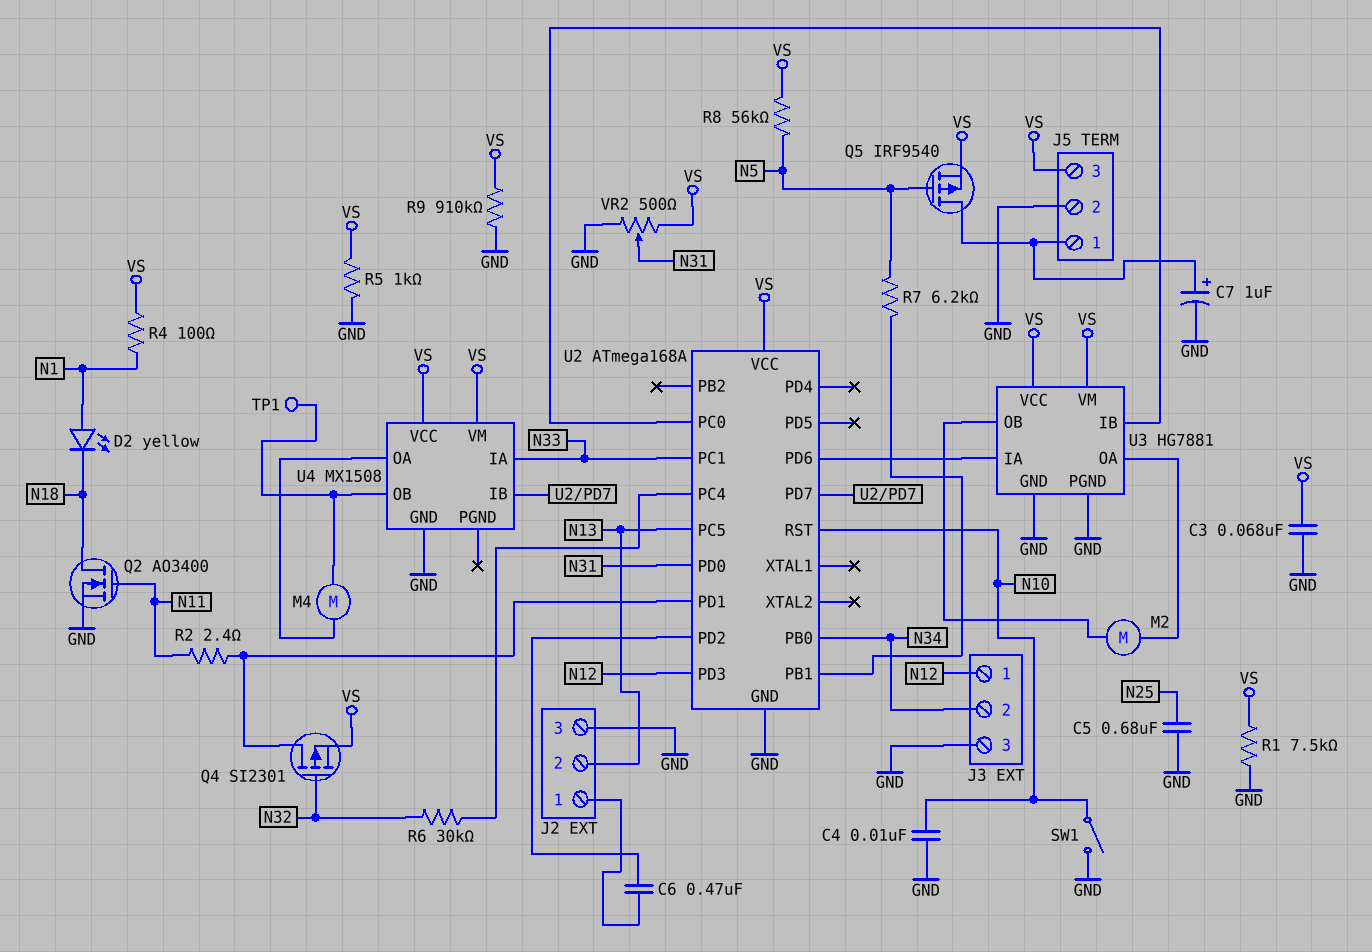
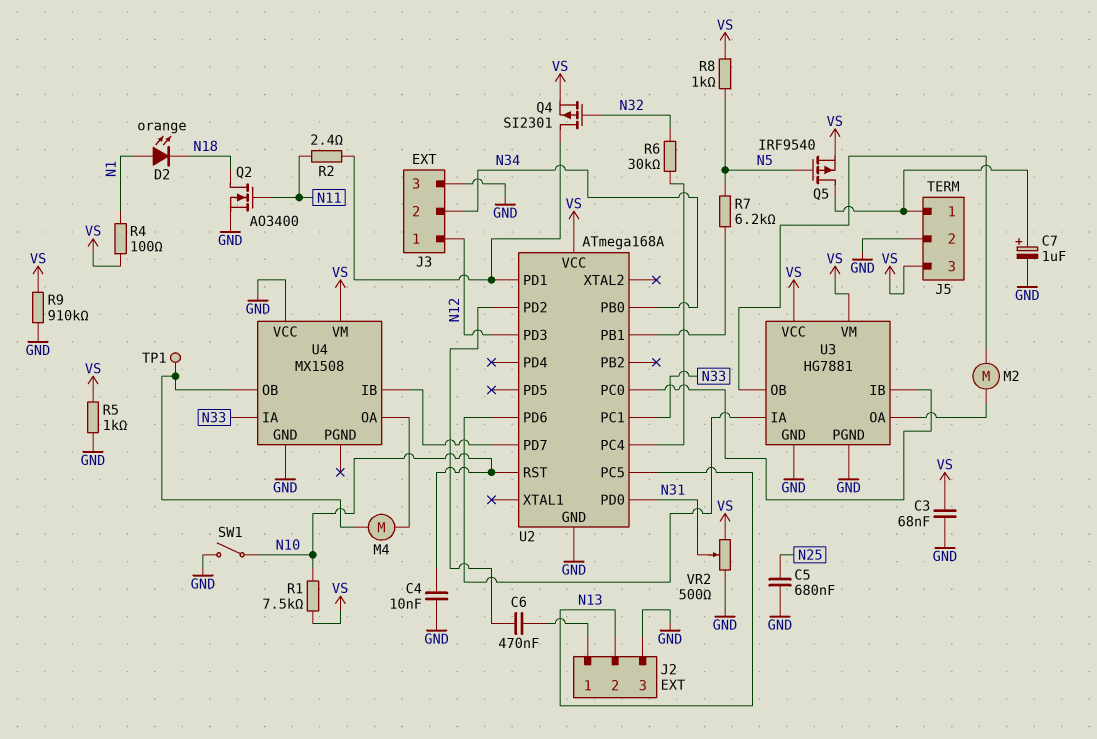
D2: LED yellow (A N1, K N18) -> LED orange (A N1, K N18)
R1: 7.5k (GND, VS) -> 7.5k (N10, VS)
R8: 56k (N5, VS) -> 1k (N5, VS)
U4 pin VCC: VS -> GND

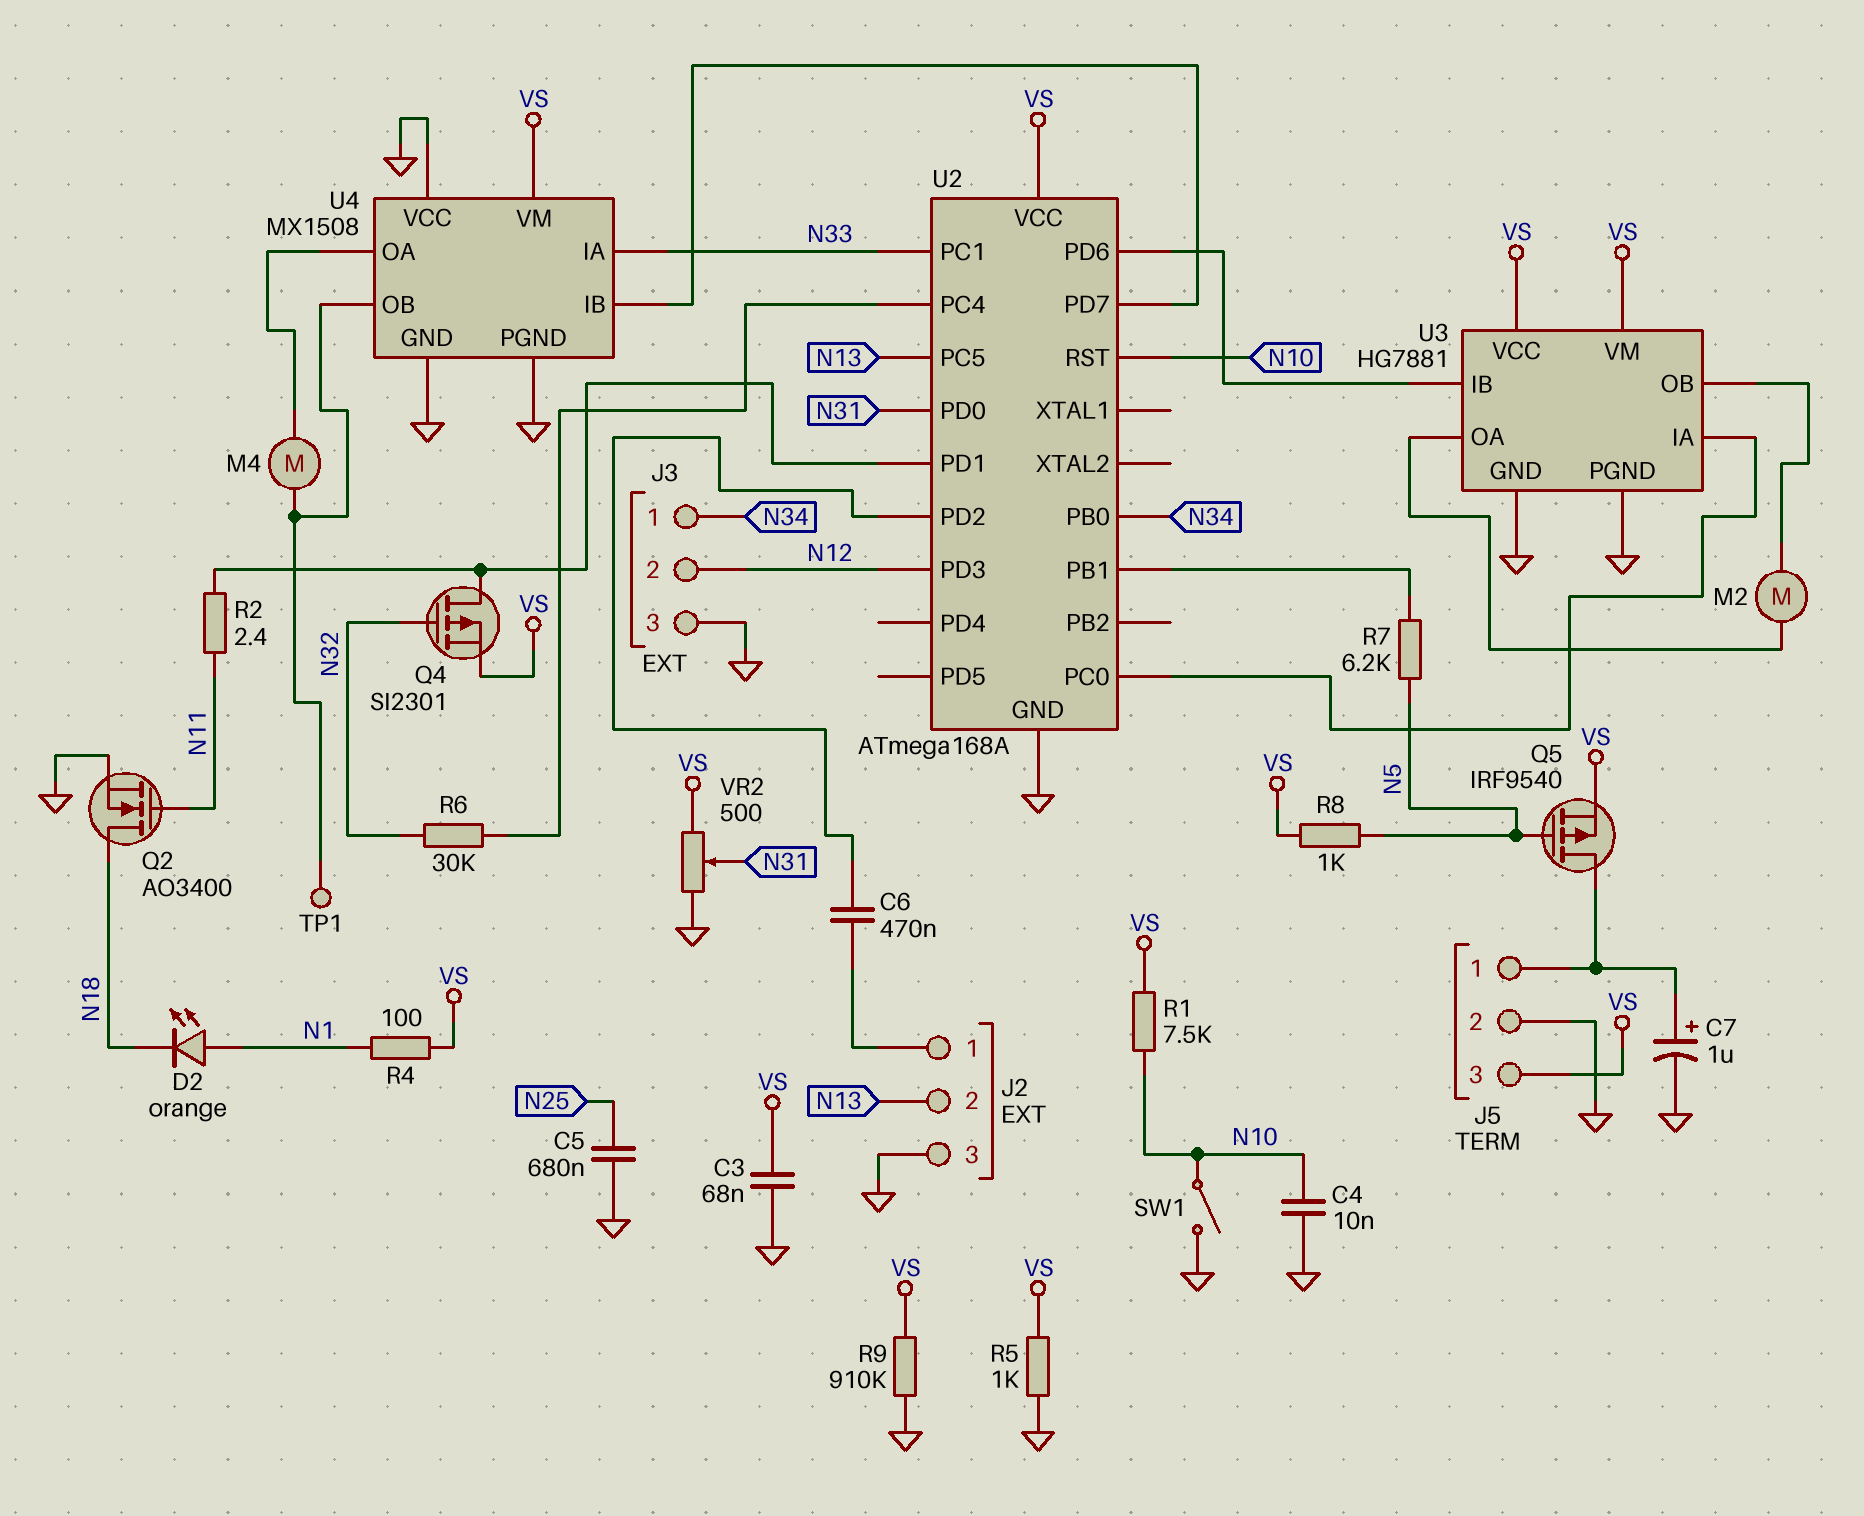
J3 pin 1: N12 -> N34
J3 pin 2: N34 -> N12
U3 pin IA: U2/PD6 -> U2/PC0
U3 pin IB: U2/PC0 -> U2/PD6
U4 pin PGND: none -> GND

